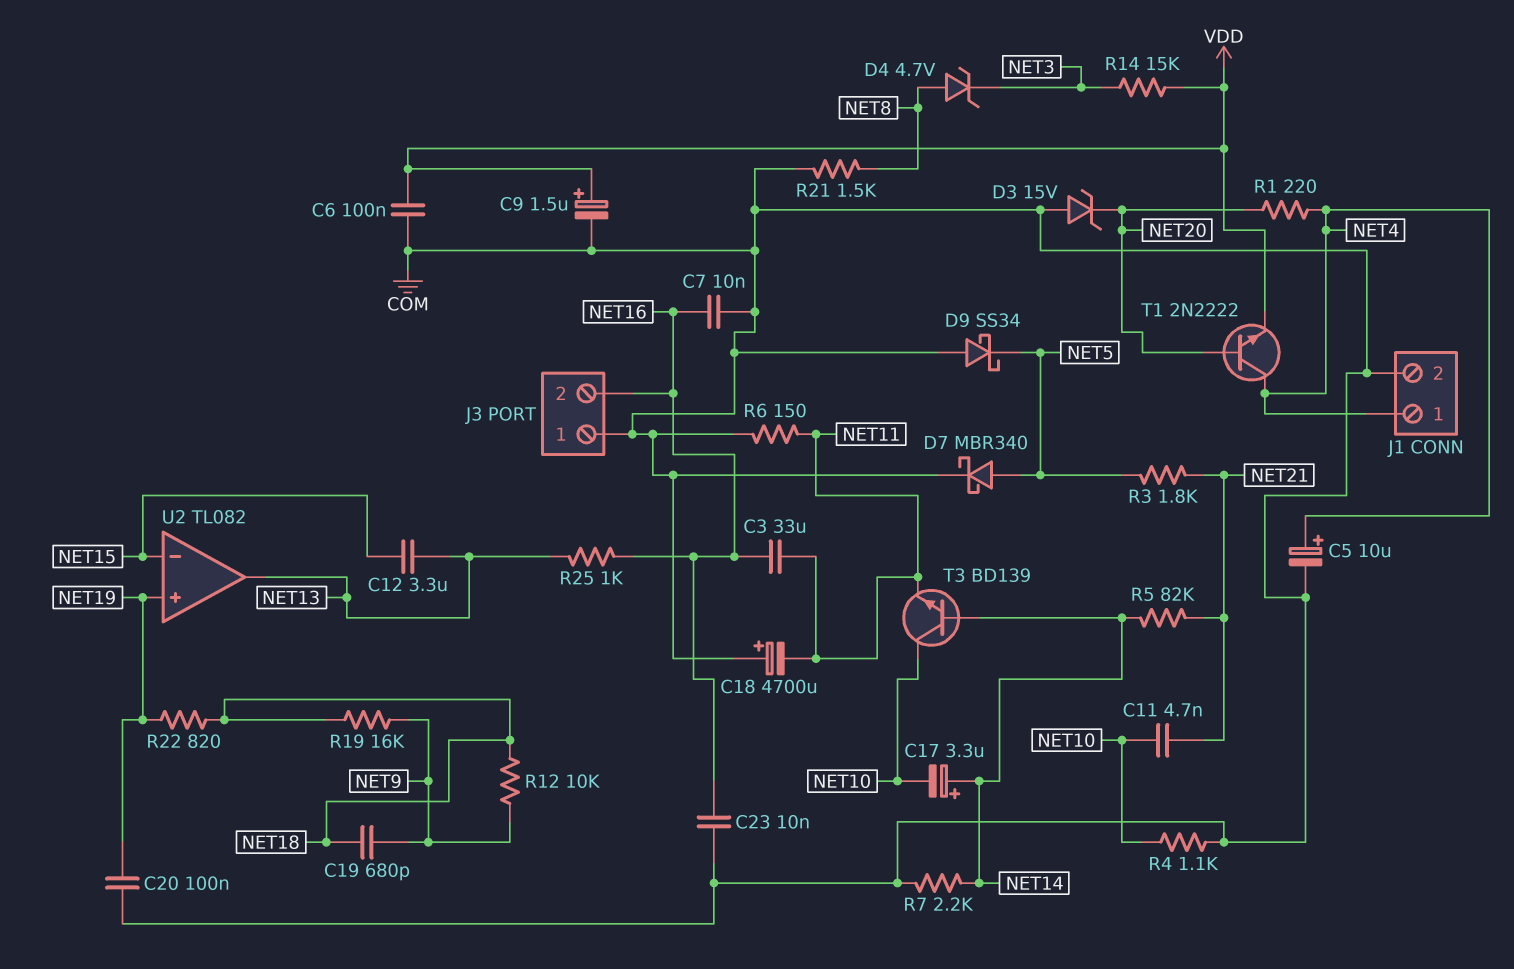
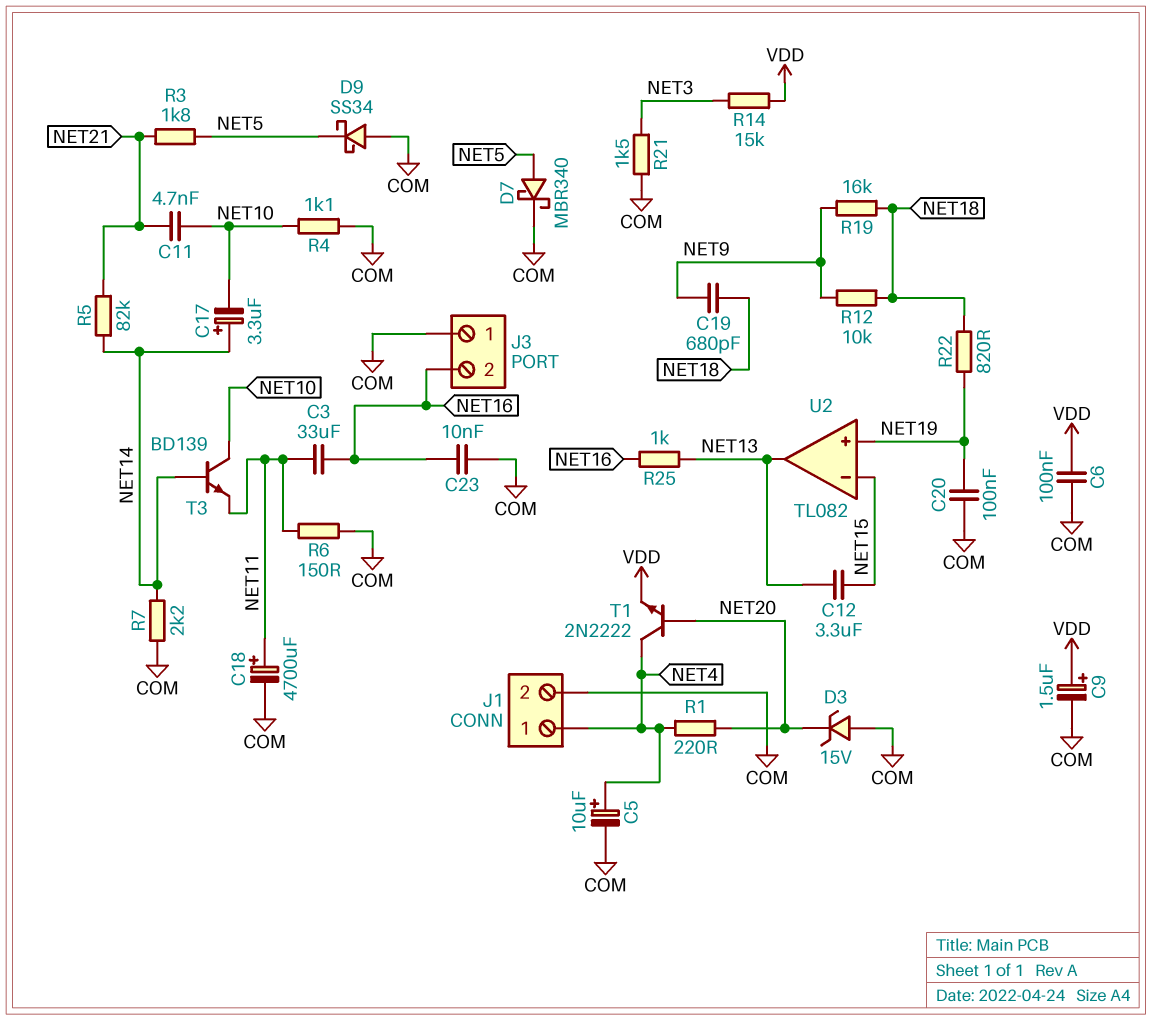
C7: 10nF (COM, NET16) -> none
C18: 4700uF (plus COM, minus NET11) -> 4700uF (plus NET11, minus COM)
D4: zener 4.7V (A NET8, K NET3) -> none
R21: 1.5k (COM, NET8) -> 1.5k (COM, NET3)

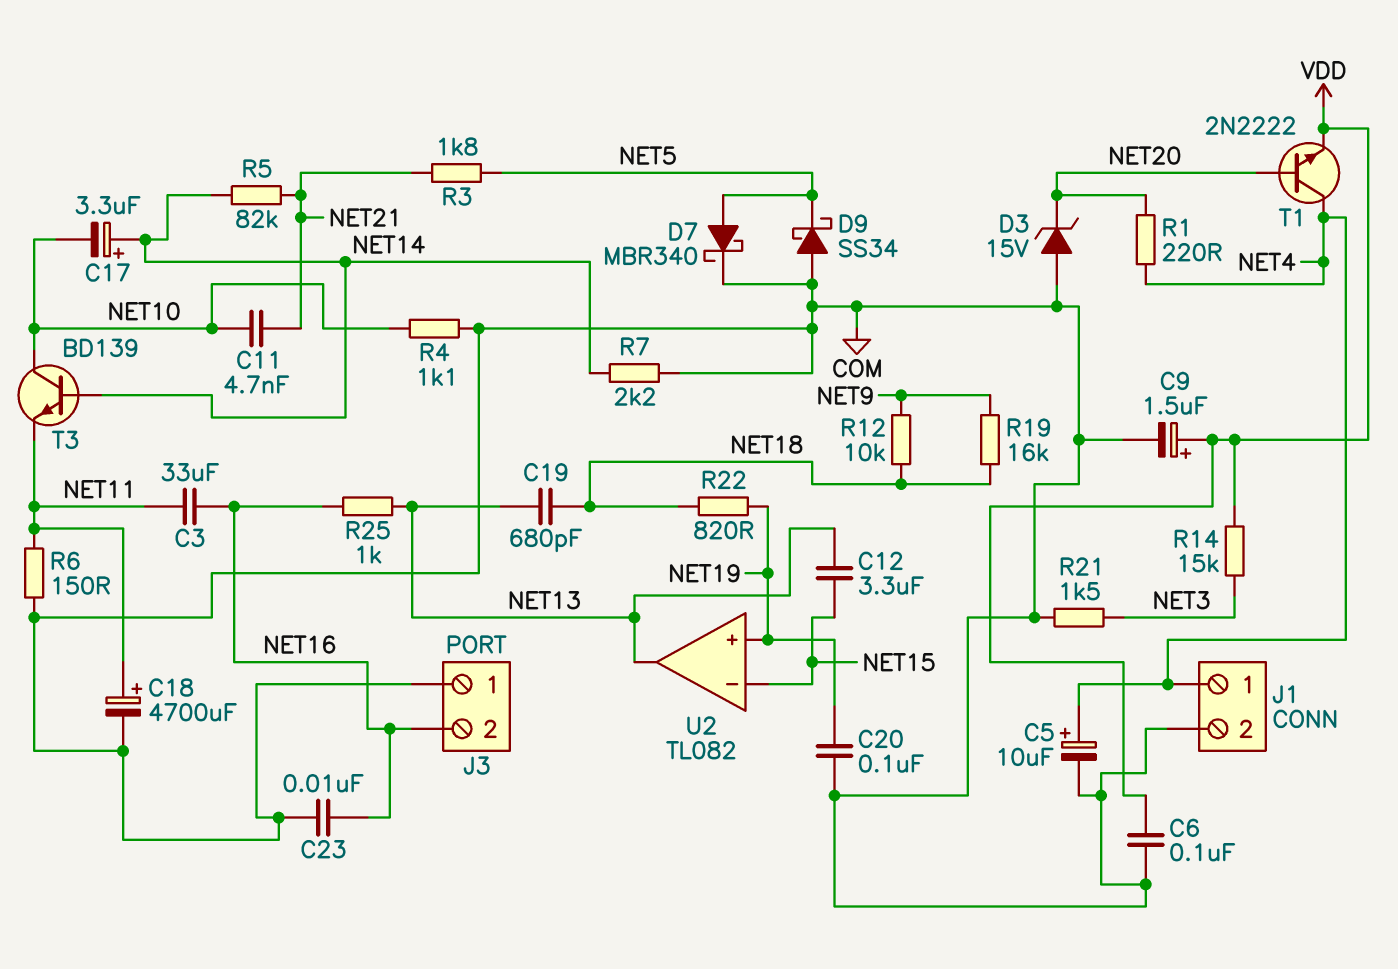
C19: 680pF (NET9, NET18) -> 680pF (NET13, NET18)

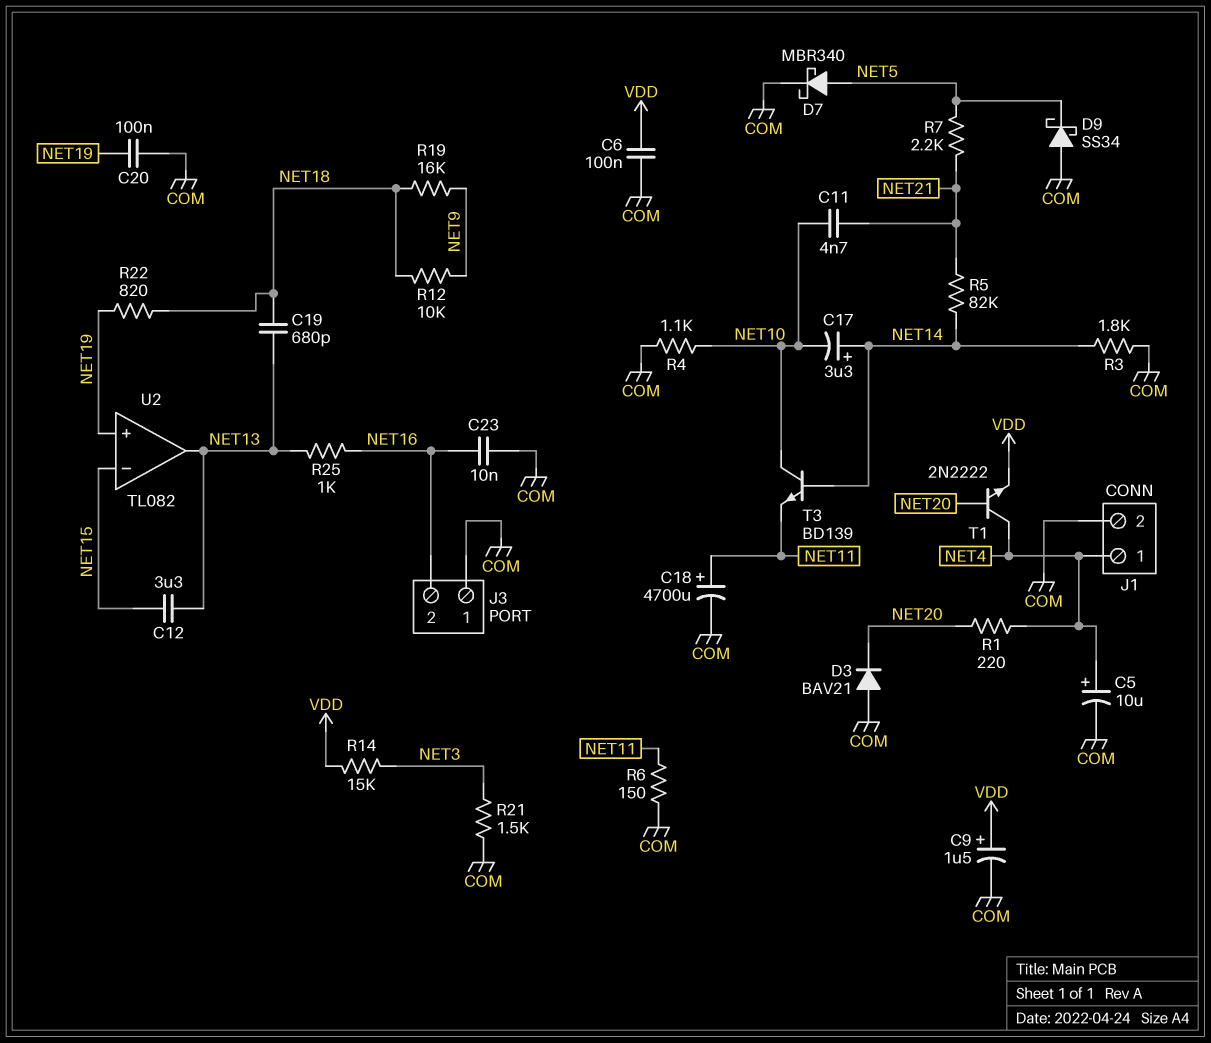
C3: 33uF (NET11, NET16) -> none
D3: zener 15V (A COM, K NET20) -> diode BAV21 (A COM, K NET20)
R3: 1.8k (NET5, NET21) -> 1.8k (COM, NET14)
R7: 2.2k (COM, NET14) -> 2.2k (NET5, NET21)

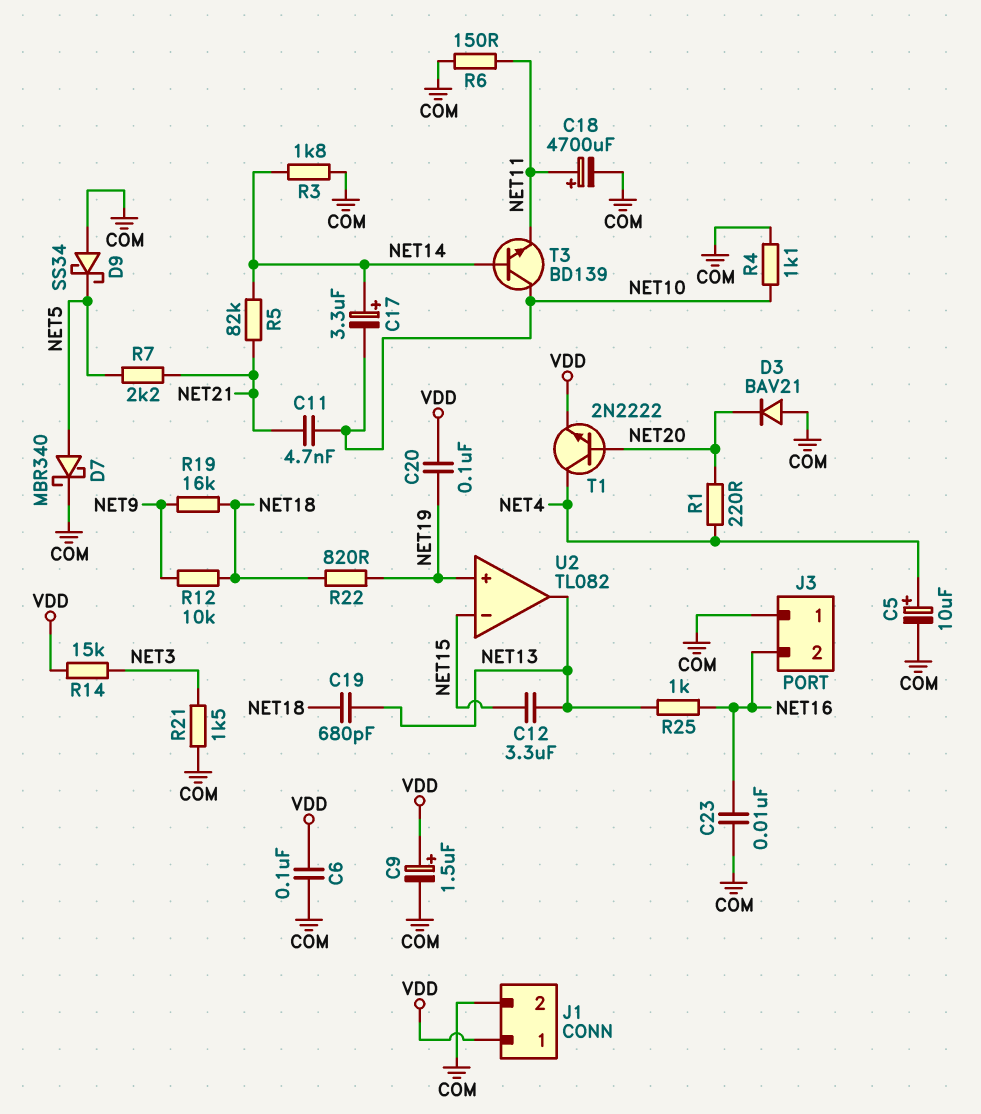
C20: 100nF (COM, NET19) -> 100nF (NET19, VDD)
J1 pin 1: NET4 -> VDD

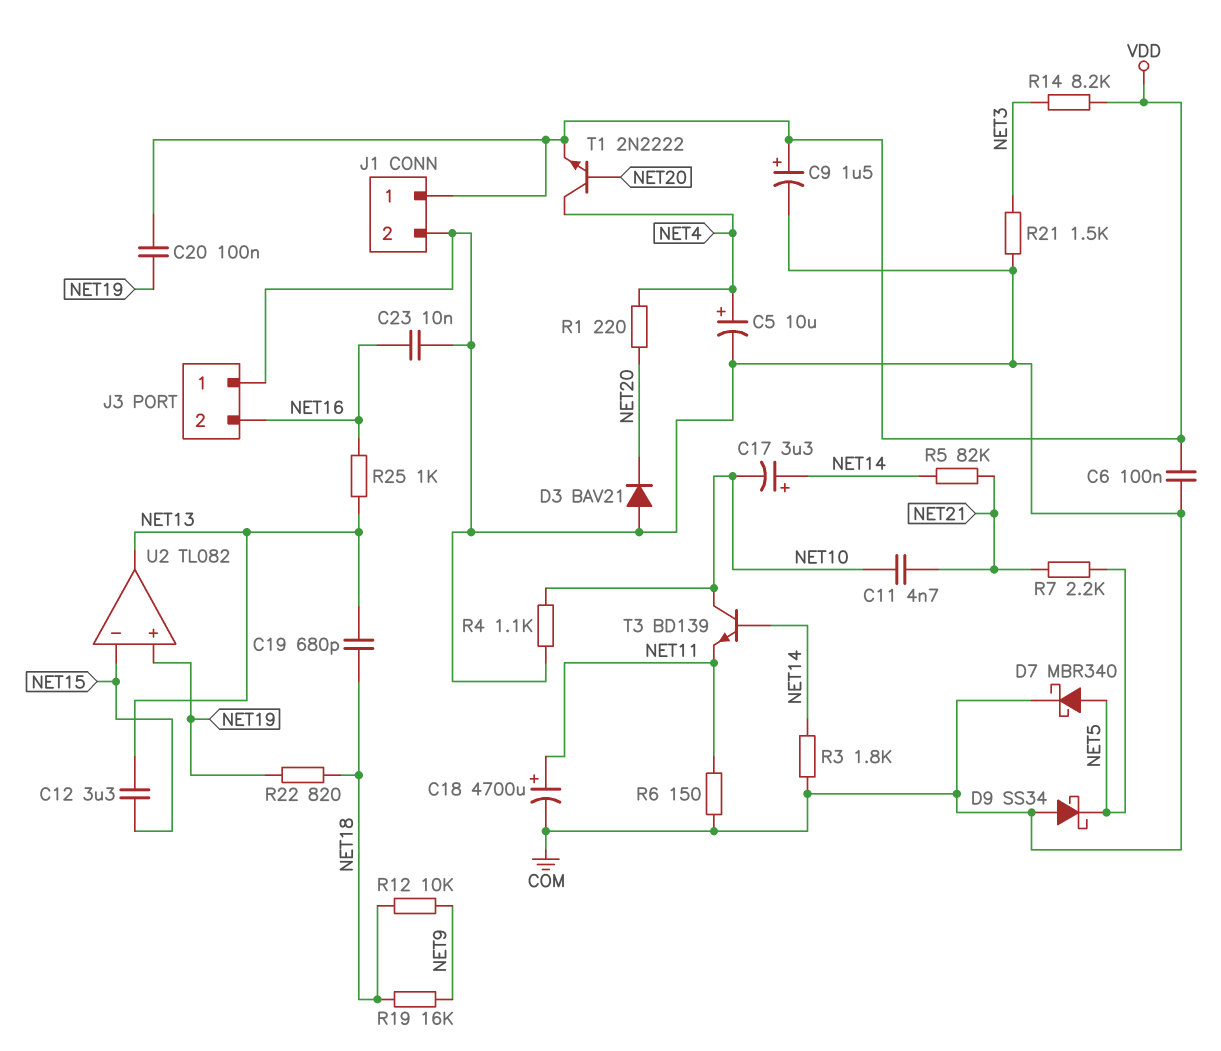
R14: 15k (NET3, VDD) -> 8.2k (NET3, VDD)

